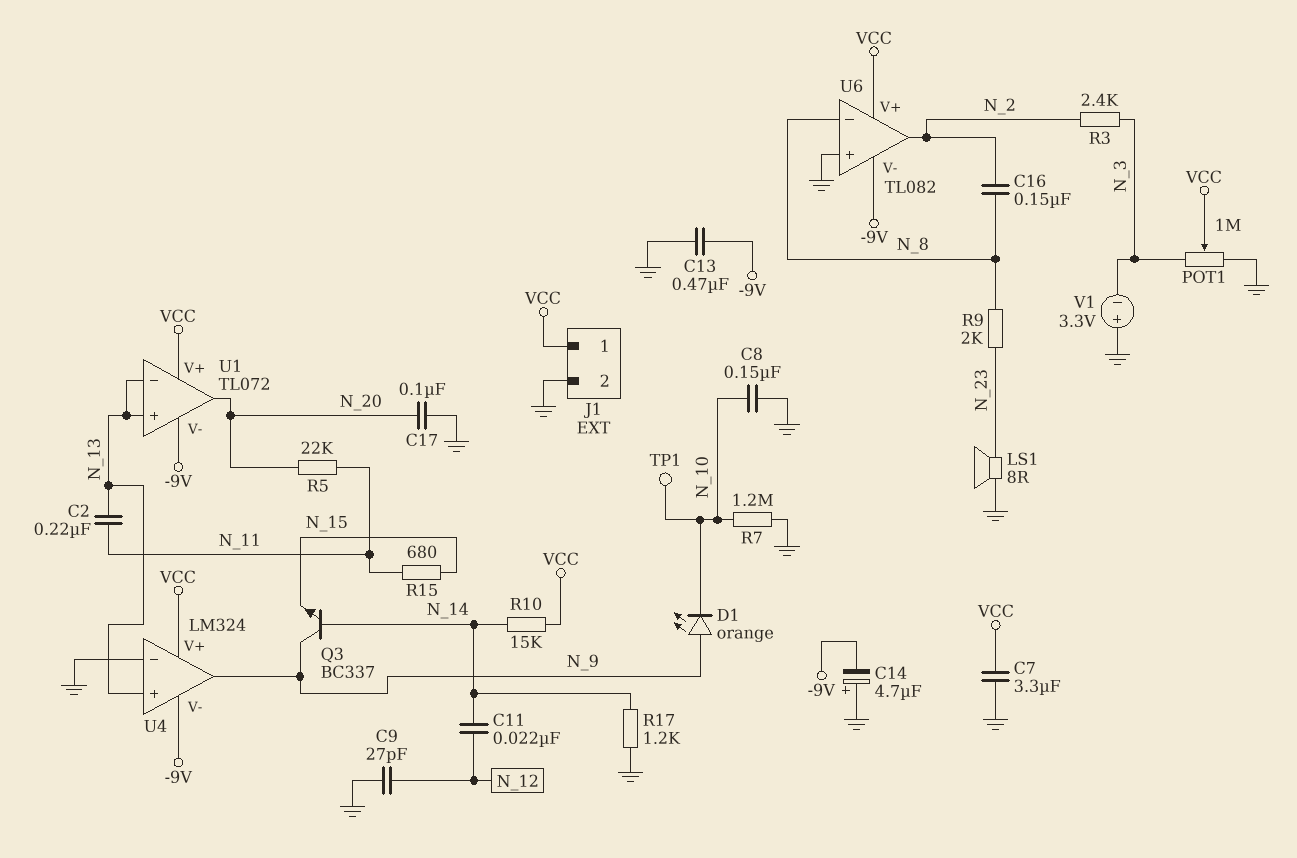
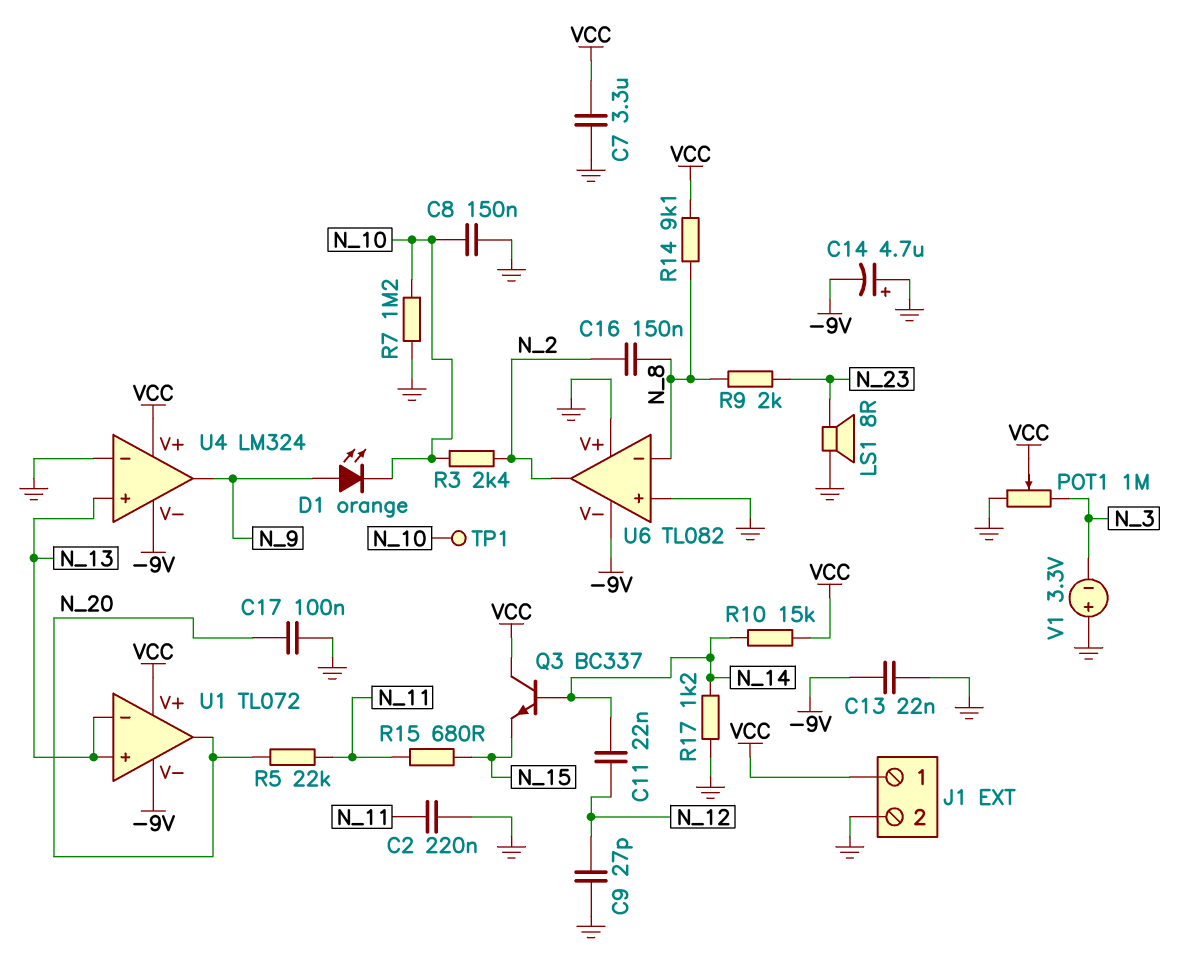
C2: 220nF (N_11, N_13) -> 220nF (GND, N_11)
C13: 470nF (-9V, GND) -> 22nF (-9V, GND)
Q3: NPN BC337 (B N_14, C N_9, E N_15) -> NPN BC337 (B N_14, C VCC, E N_15)
R3: 2.4k (N_2, N_3) -> 2.4k (N_2, N_10)
R14: none -> 9.1k (N_8, VCC)
U6 pin V+: VCC -> GND

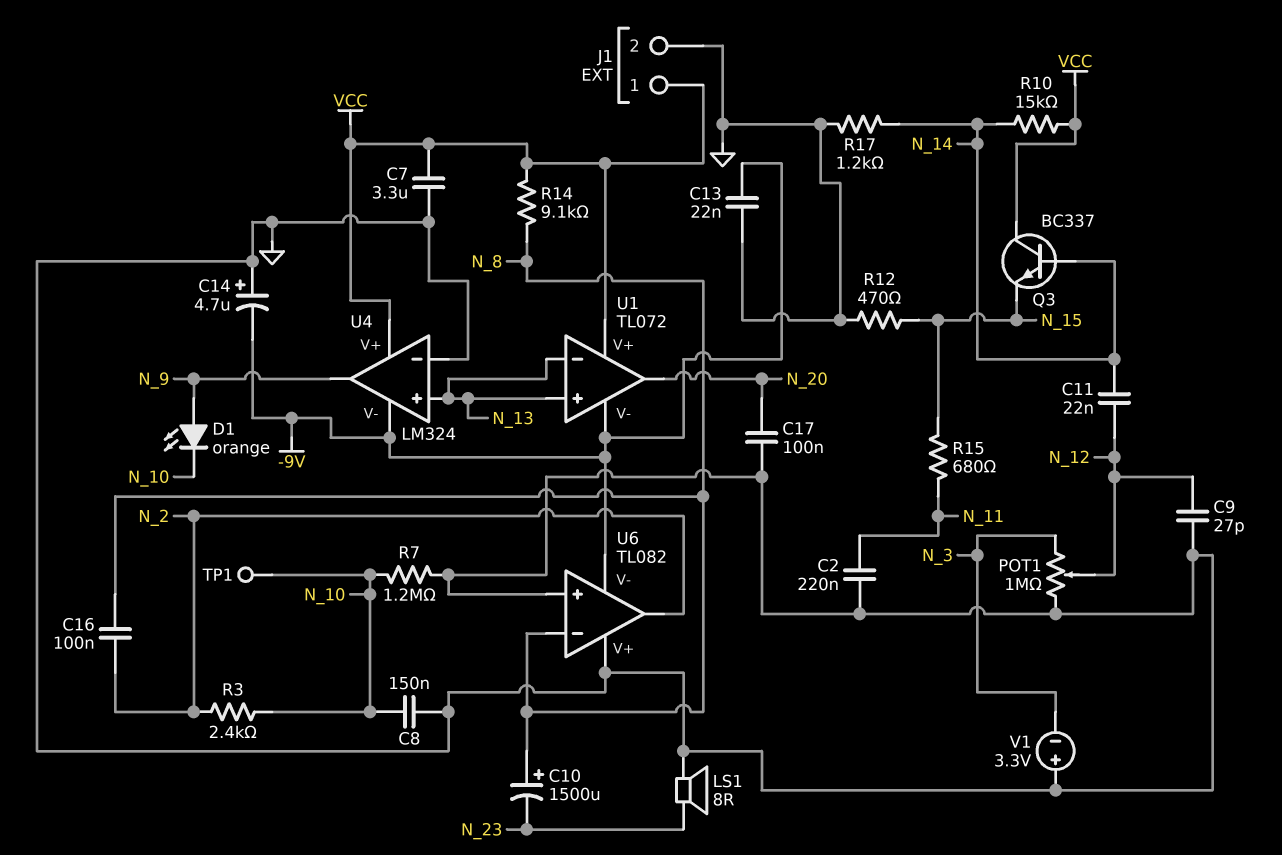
C10: none -> 1500uF (plus N_8, minus N_23)
C16: 150nF (N_2, N_8) -> 100nF (N_2, N_8)
POT1: 1M (GND, N_3, wiper VCC) -> 1M (GND, N_3, wiper N_12)
R5: 22k (N_11, N_20) -> none
R9: 2k (N_8, N_23) -> none
R12: none -> 470 (GND, N_15)

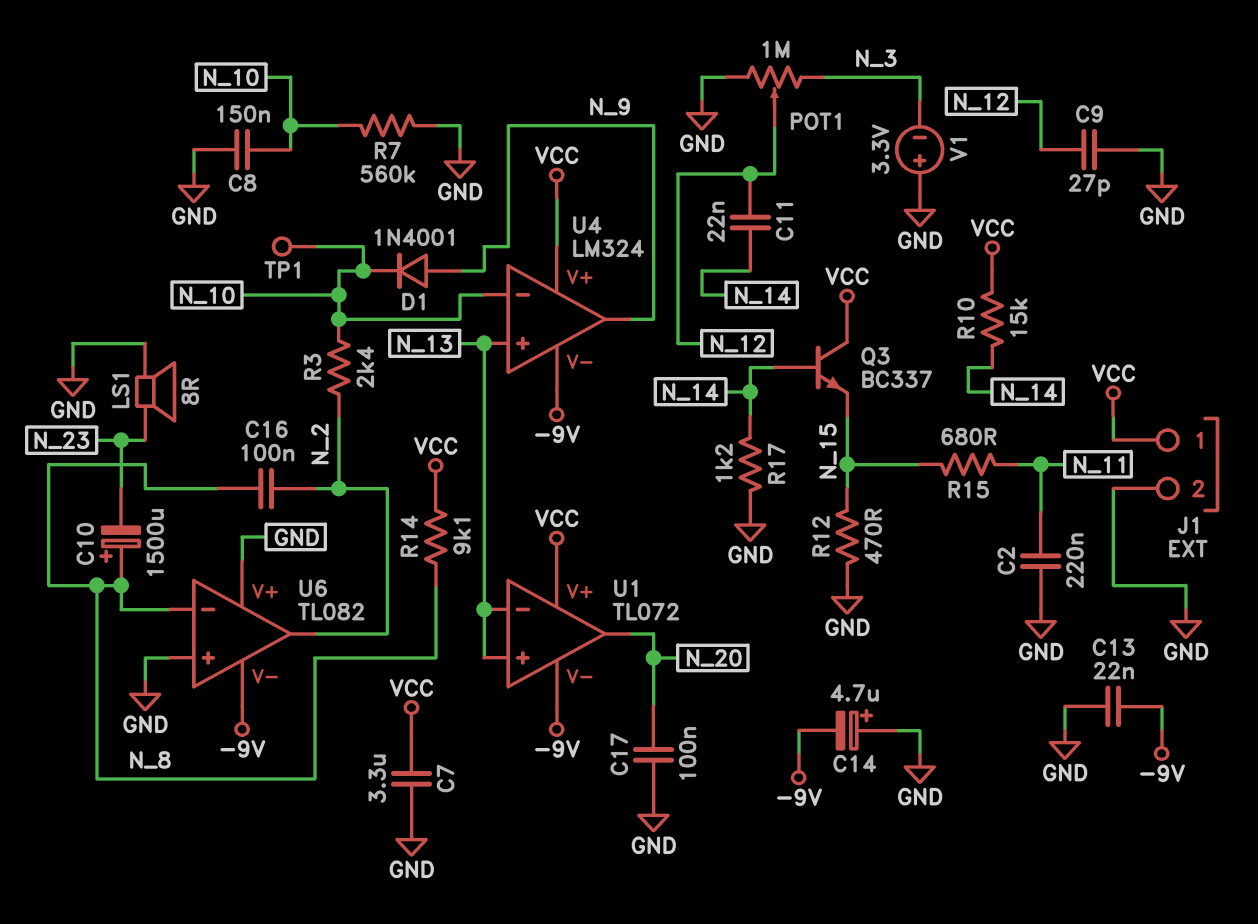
D1: LED orange (A N_9, K N_10) -> diode 1N4001 (A N_9, K N_10)
R7: 1.2M (GND, N_10) -> 560k (GND, N_10)
U4 pin in-: GND -> N_10

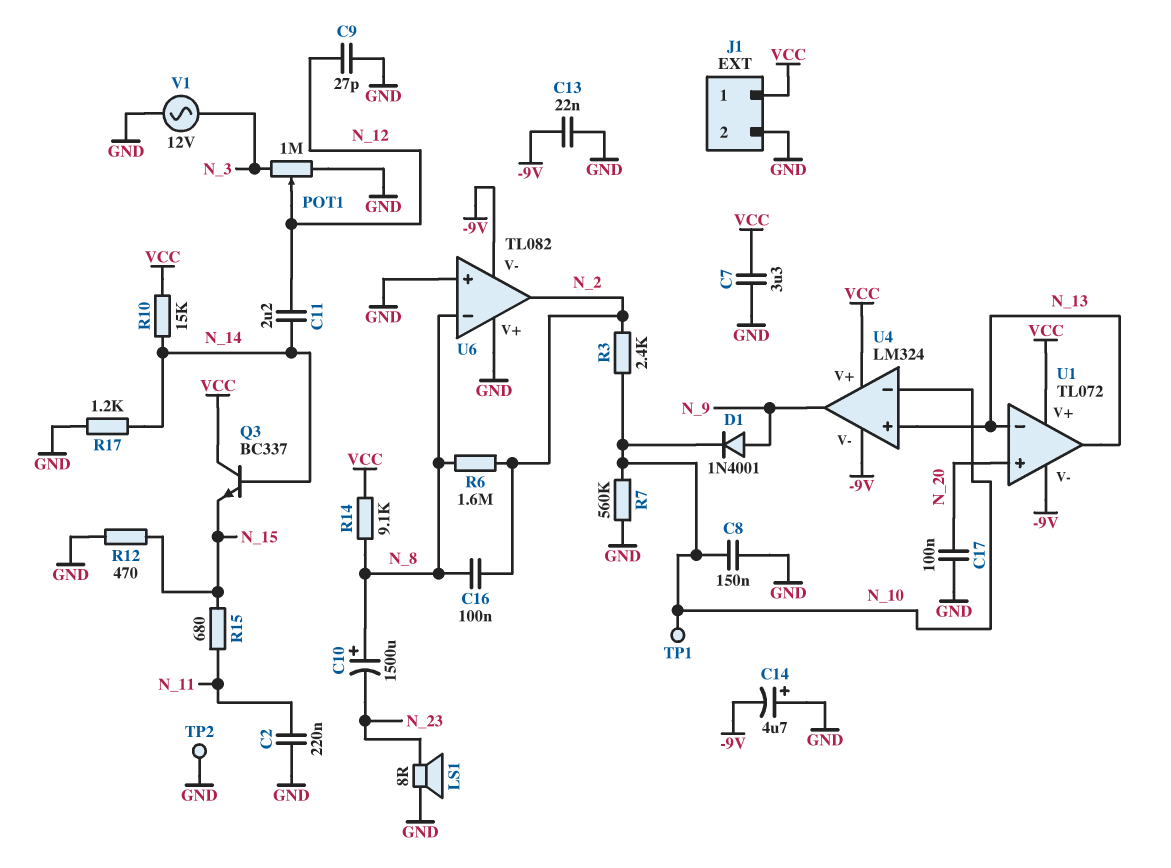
C11: 22nF (N_12, N_14) -> 2.2uF (N_12, N_14)
R6: none -> 1.6M (N_2, N_8)
TP2: none -> test point (GND)
U1 pin in+: N_13 -> N_20
U1 pin out: N_20 -> N_13
V1: 3.3V (plus GND, minus N_3) -> AC 12V (GND, N_3)

